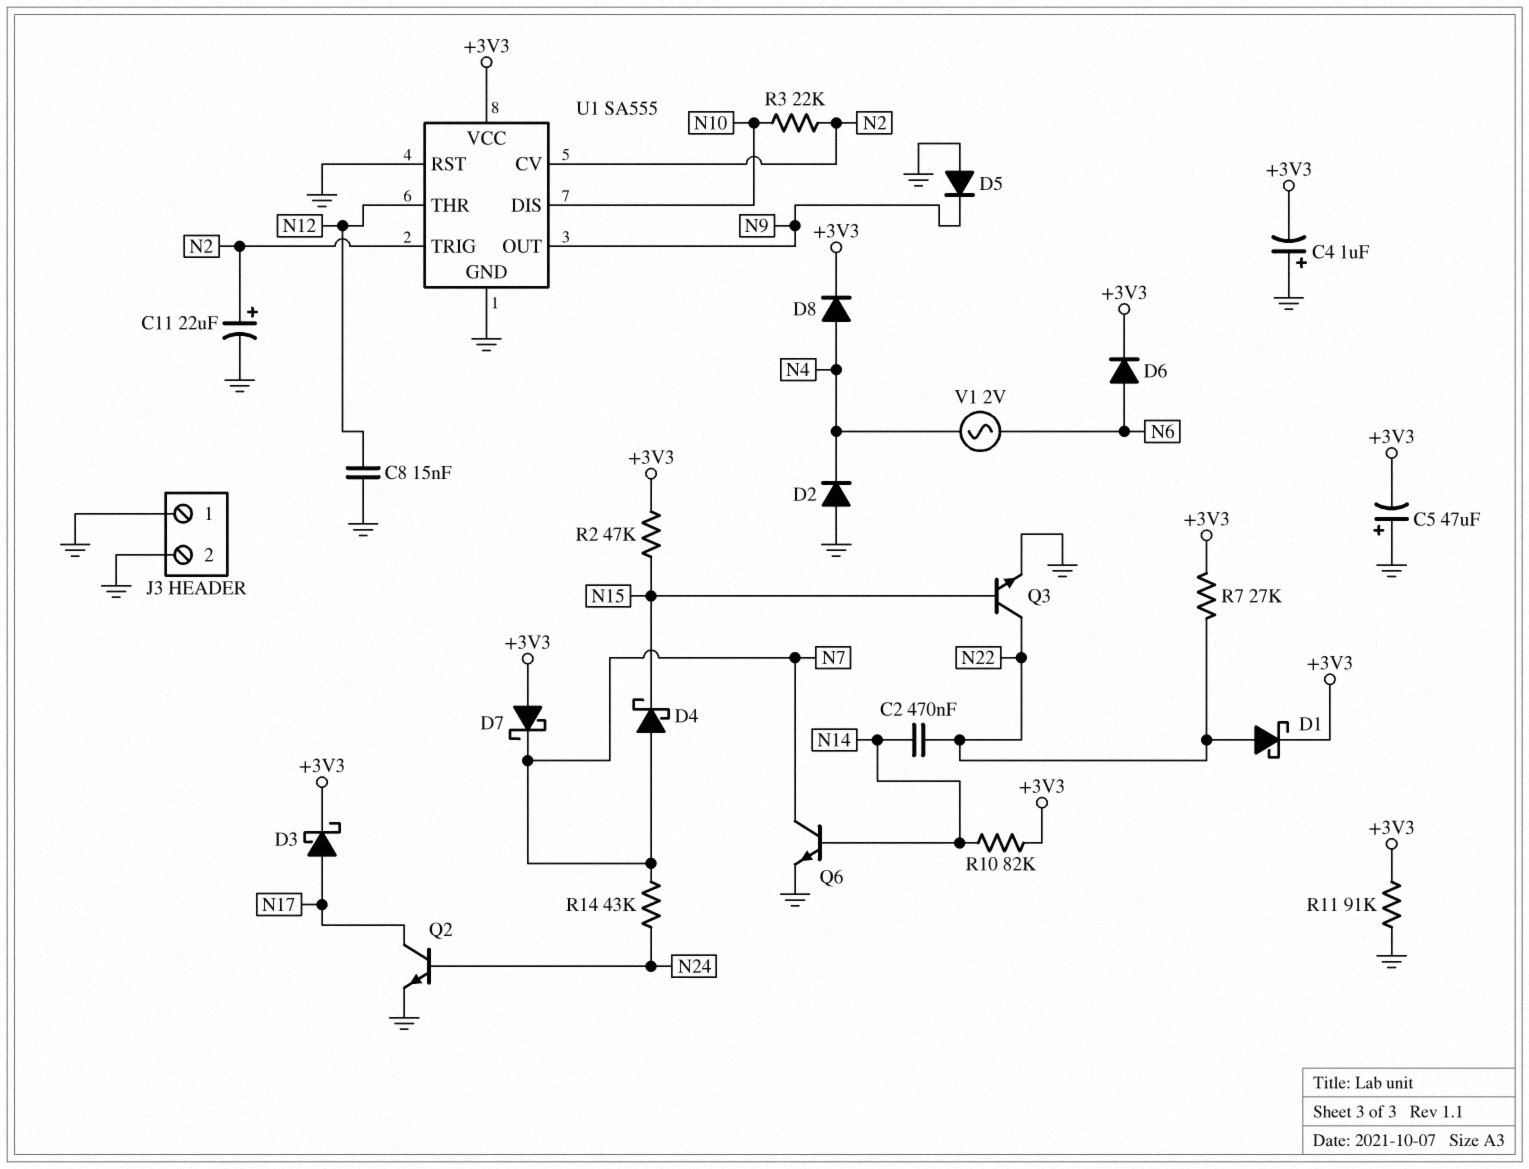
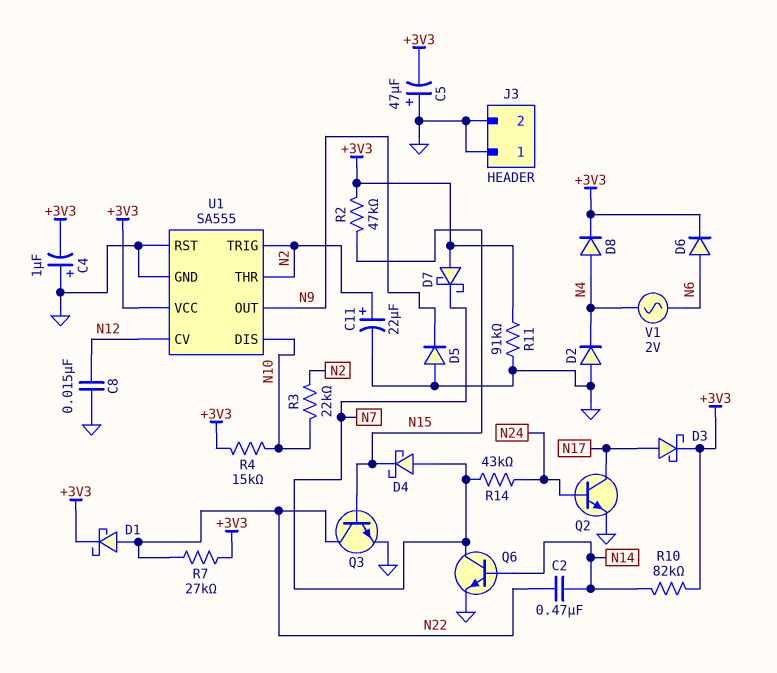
R4: none -> 15k (+3V3, N10)
U1 pin CV: N2 -> N12
U1 pin THR: N12 -> N2

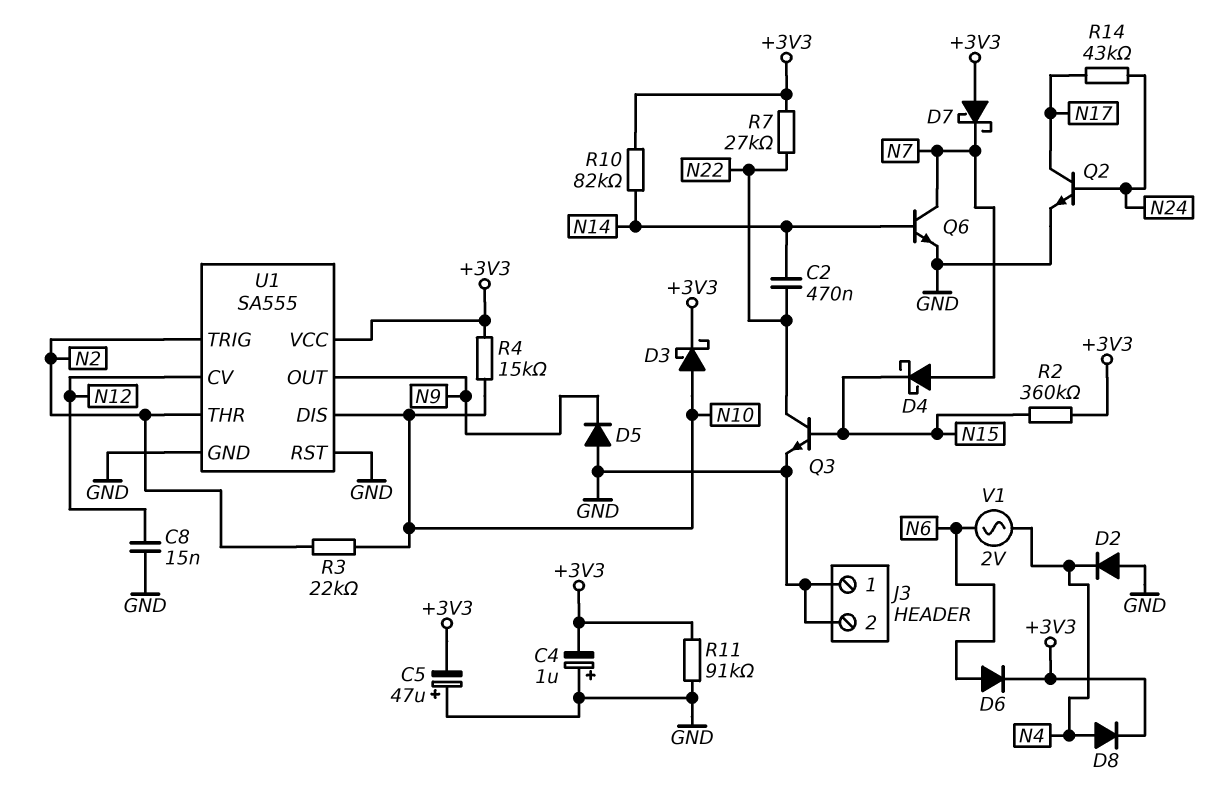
C11: 22uF (plus N2, minus GND) -> none
D1: schottky (A N22, K +3V3) -> none
D3: schottky (A N17, K +3V3) -> schottky (A N10, K +3V3)
R2: 47k (+3V3, N15) -> 360k (+3V3, N15)
R14: 43k (N7, N24) -> 43k (N17, N24)

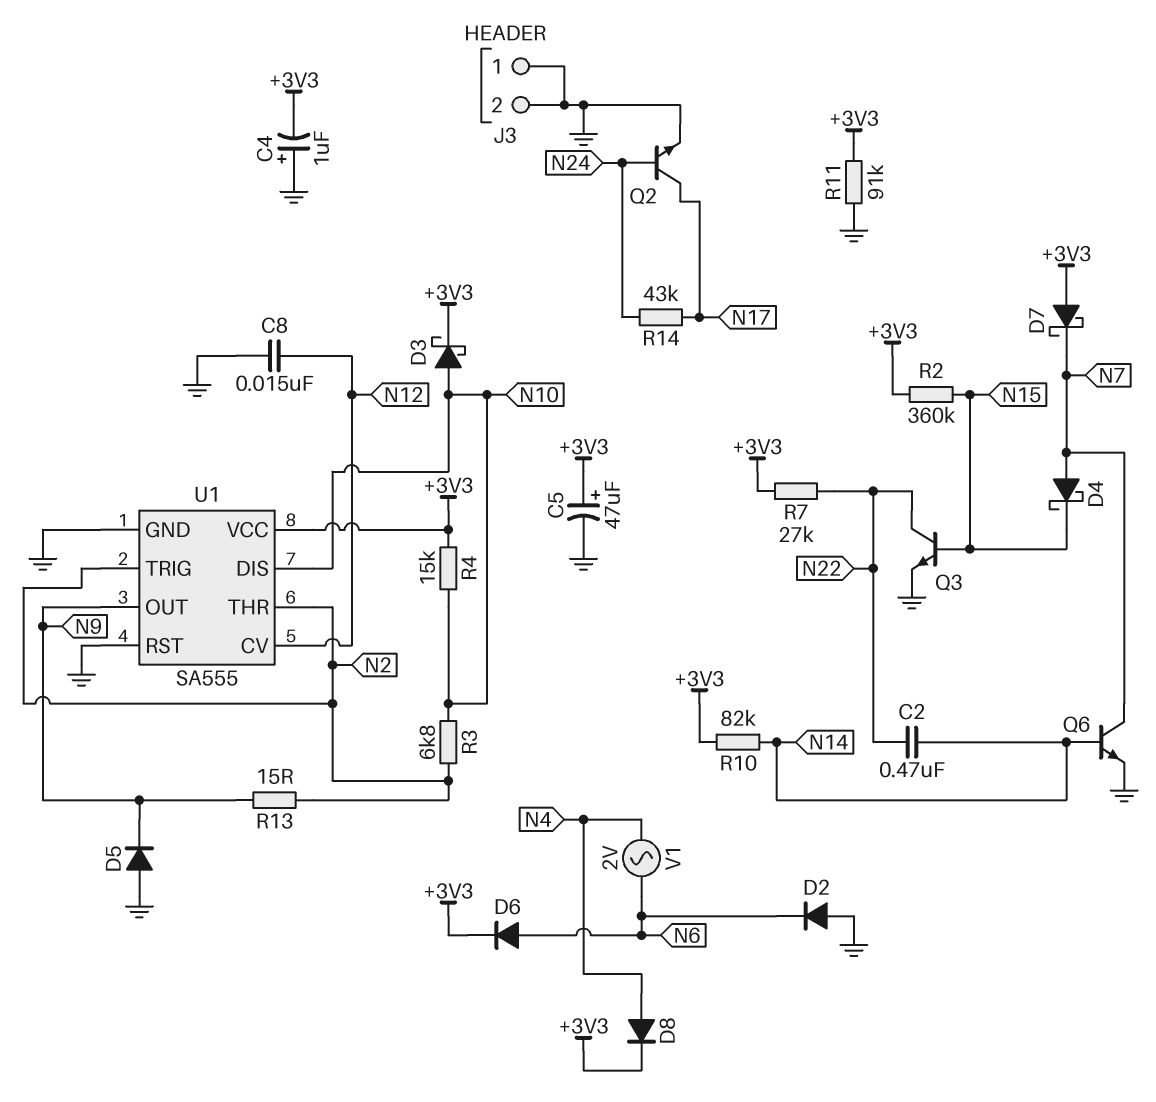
C5: 47uF (plus GND, minus +3V3) -> 47uF (plus +3V3, minus GND)
D2: diode (A GND, K N4) -> diode (A GND, K N6)
R3: 22k (N2, N10) -> 6.8k (N2, N10)
R13: none -> 15 (N2, N9)

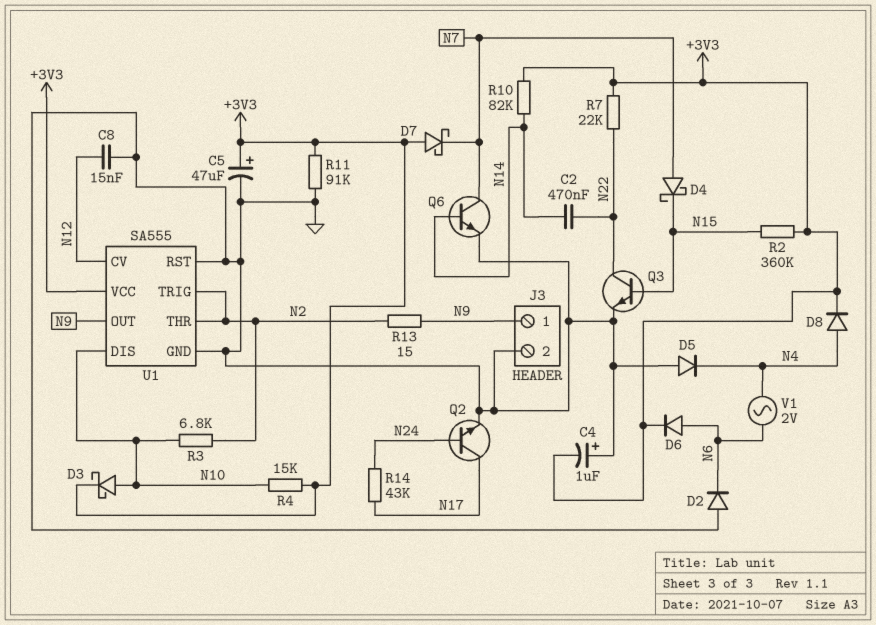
D5: diode (A GND, K N9) -> diode (A GND, K N4)
J3 pin 1: GND -> N9
R7: 27k (+3V3, N22) -> 22k (+3V3, N22)

